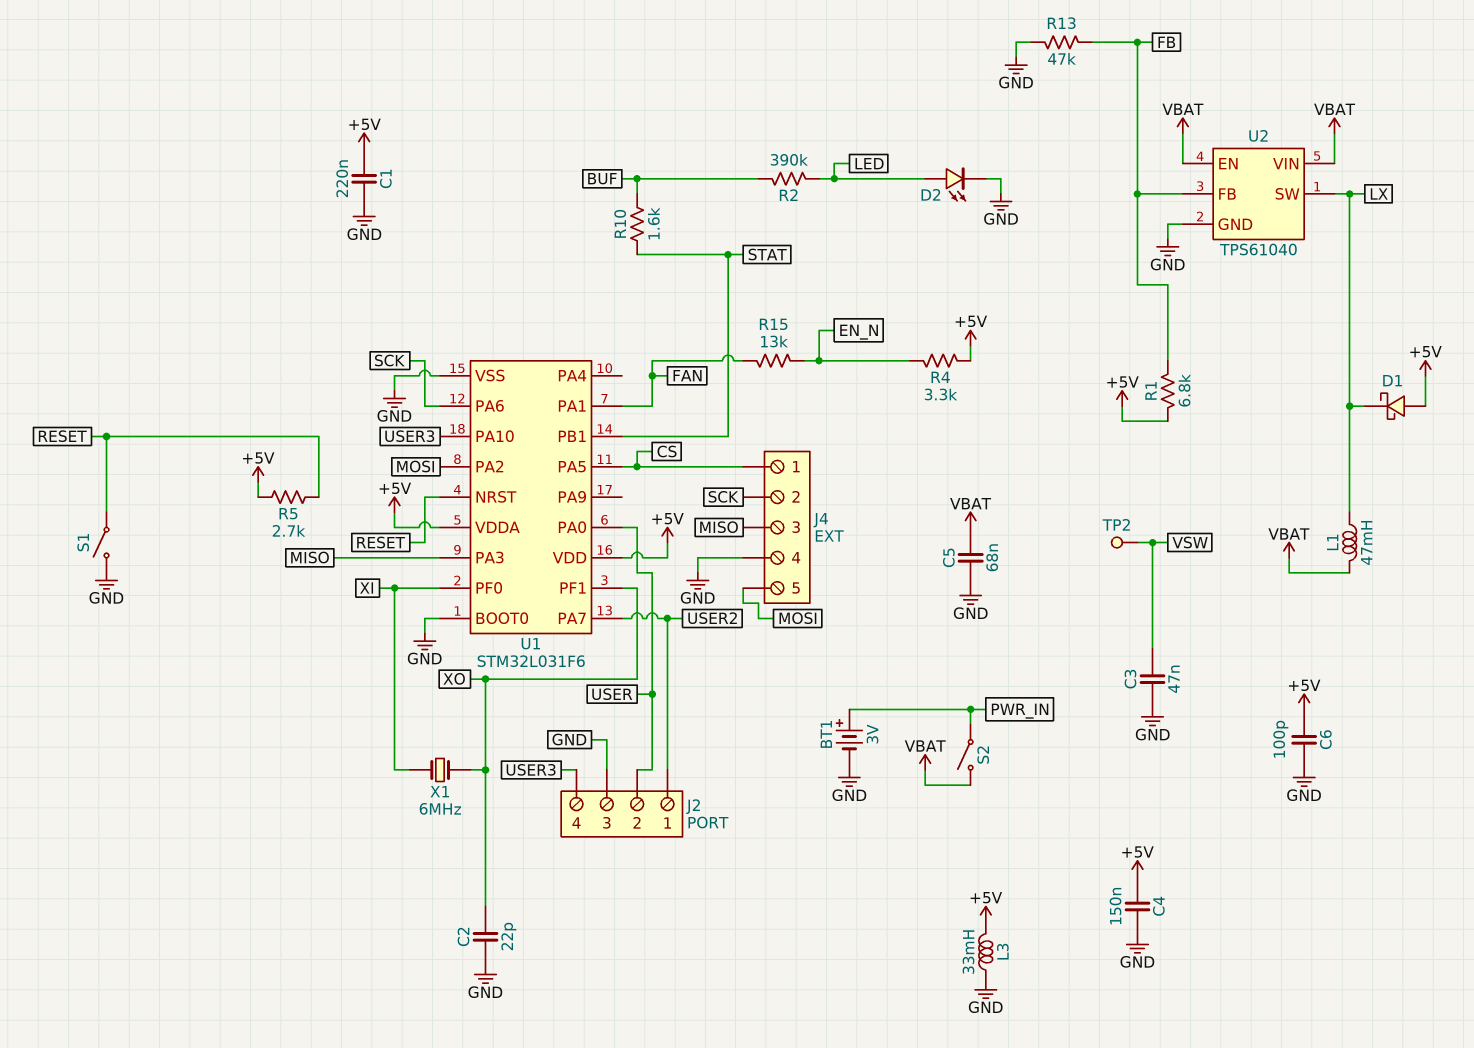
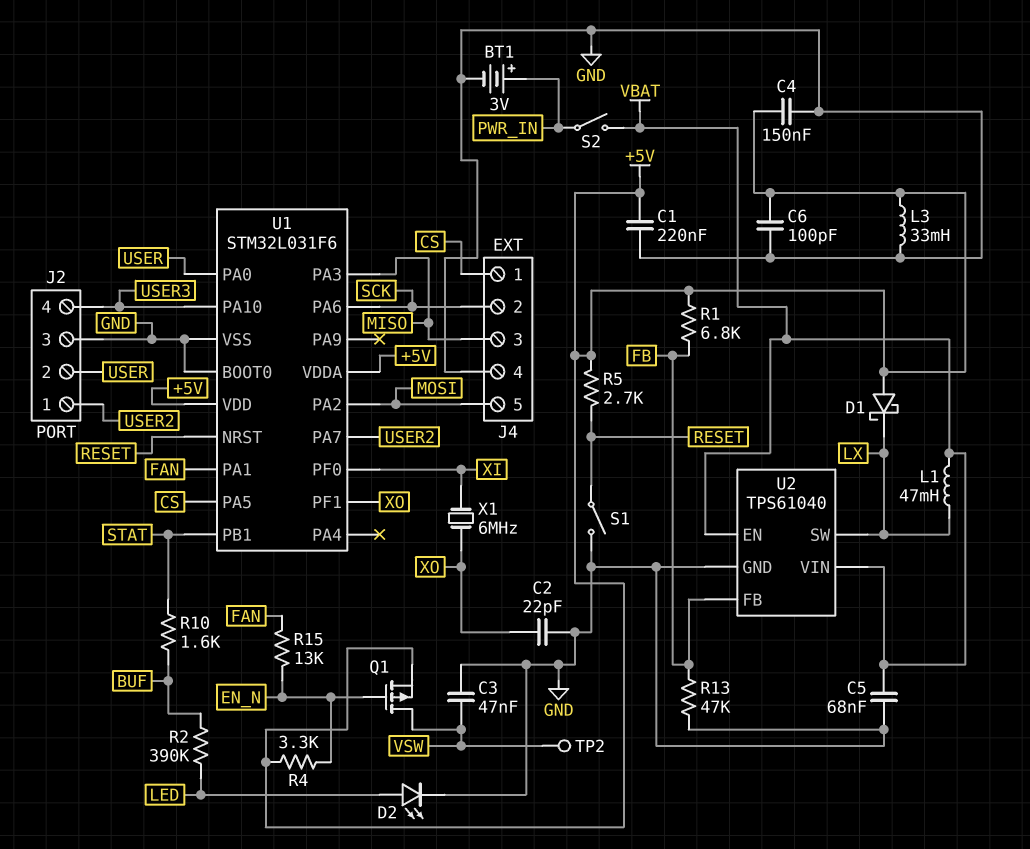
Q1: none -> PMOS (G EN_N, D VSW, S +5V)

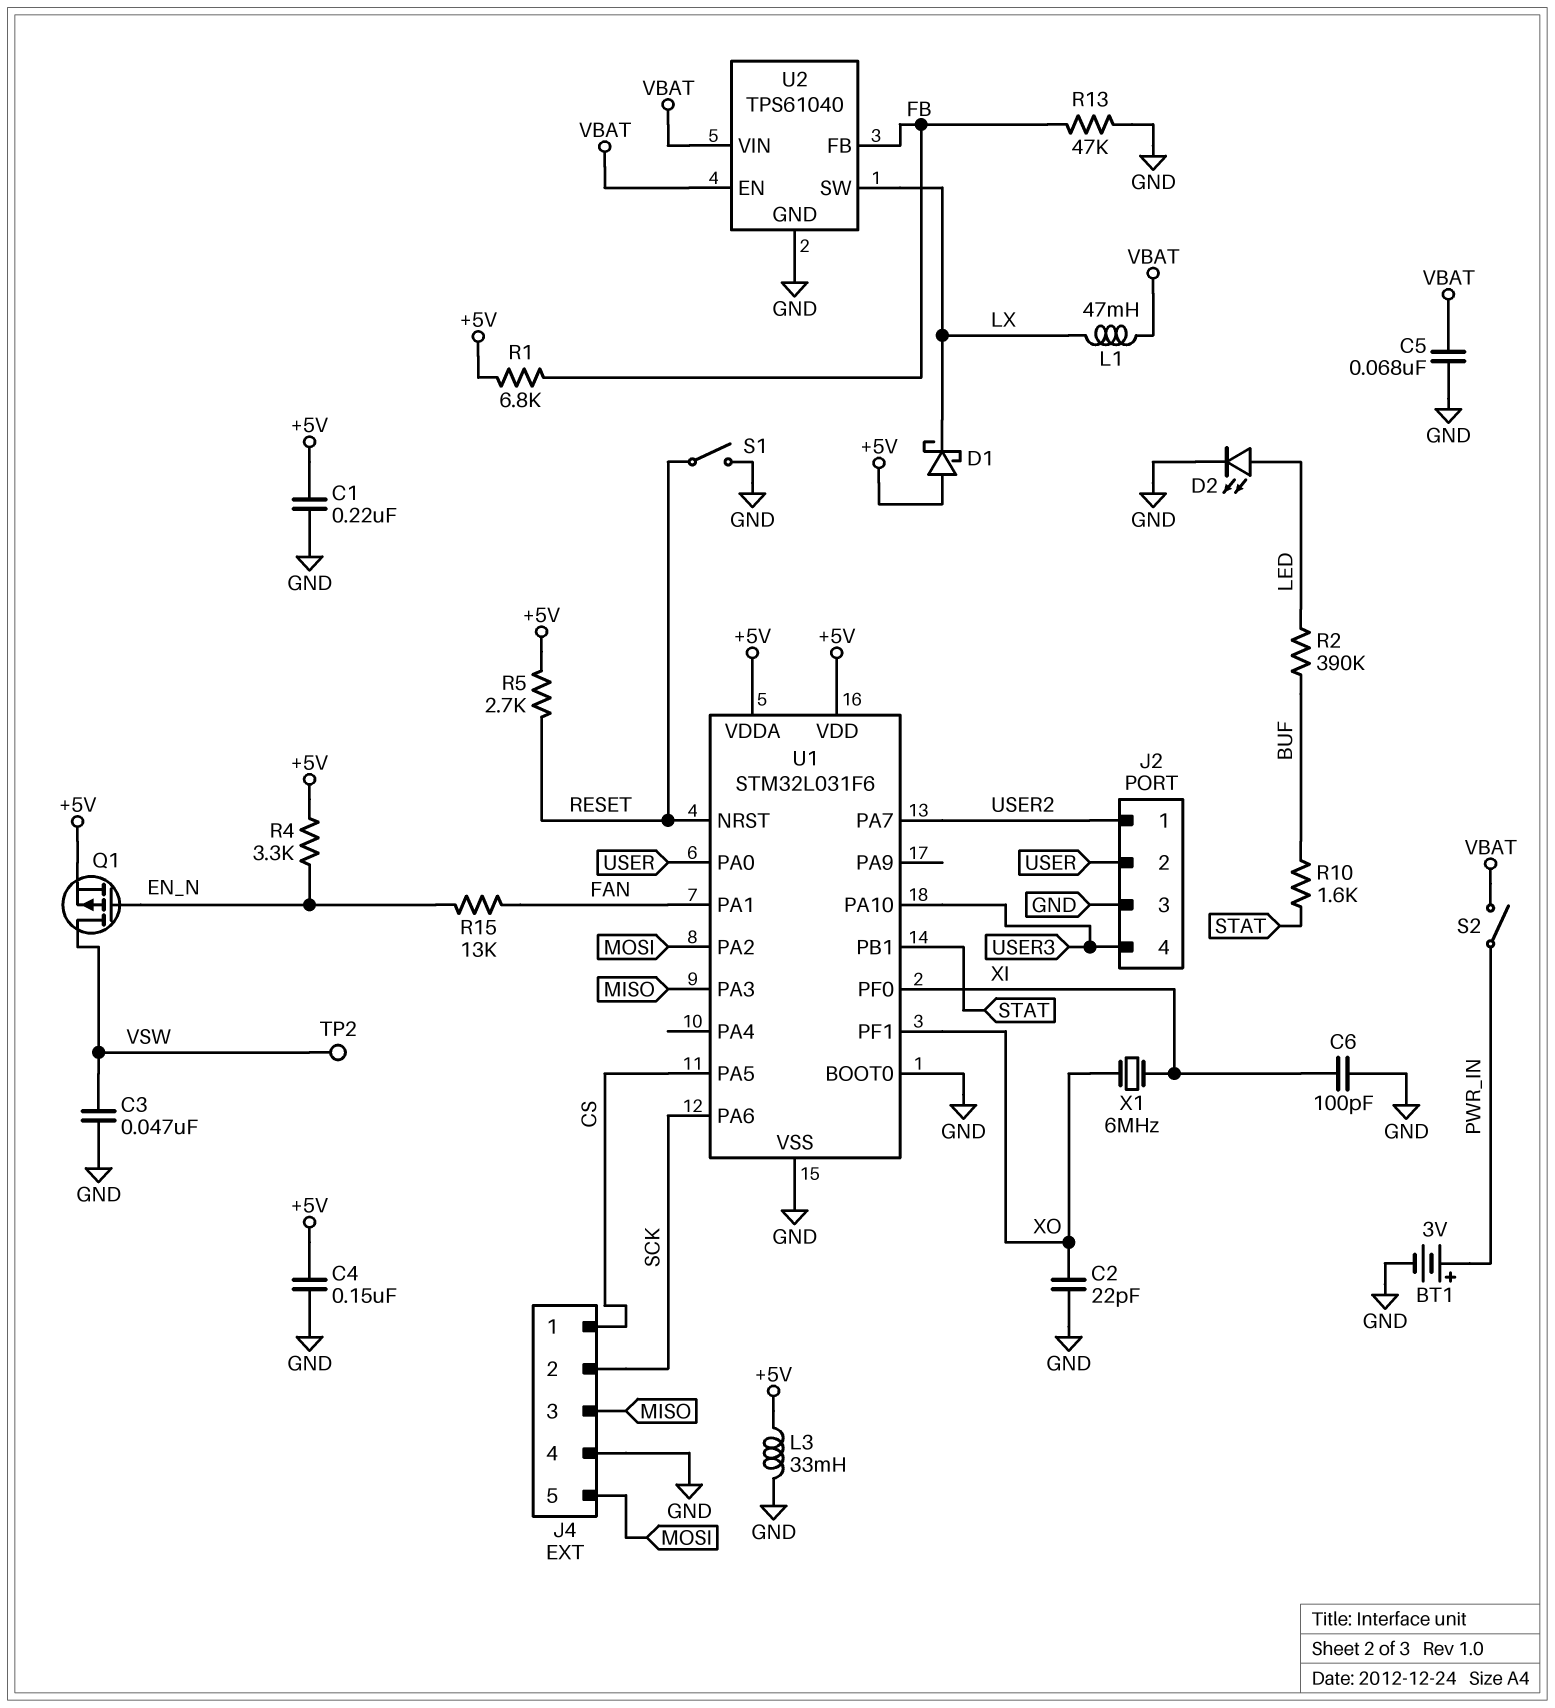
C6: 100pF (+5V, GND) -> 100pF (GND, XI)

